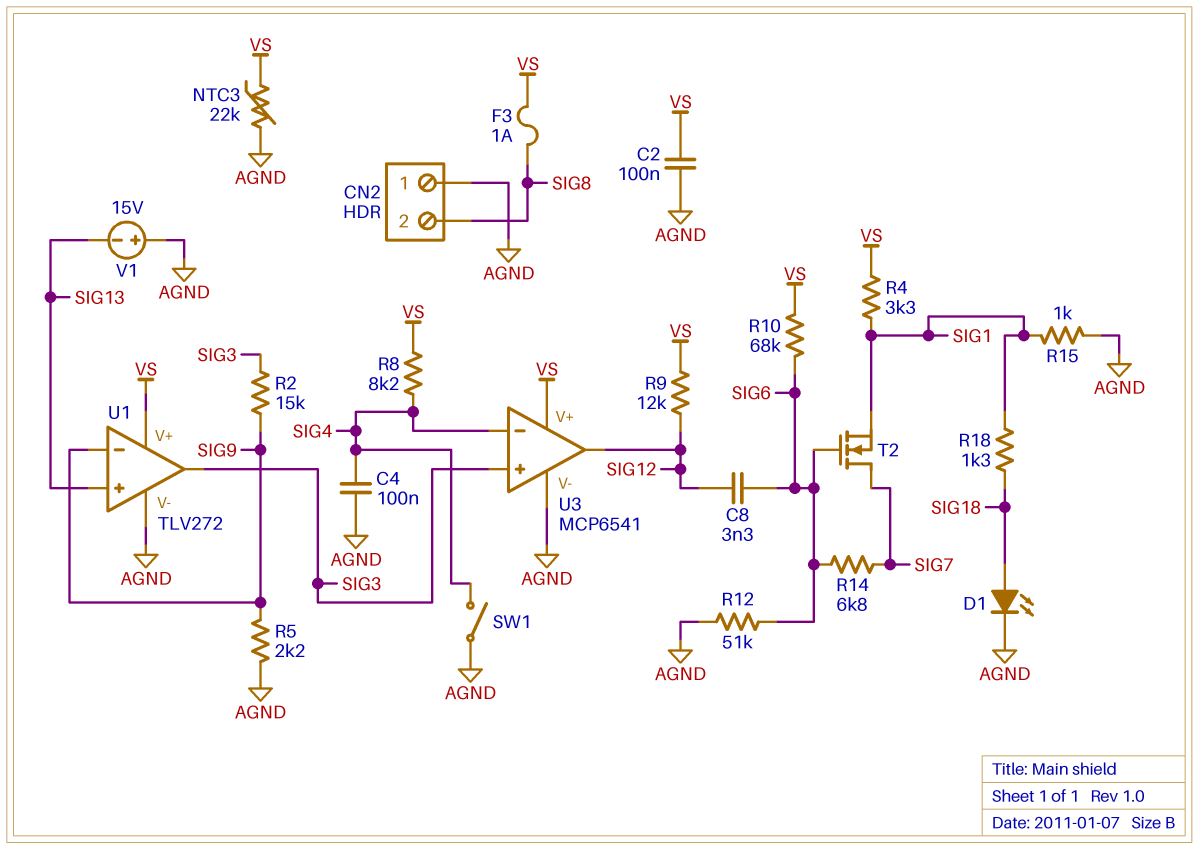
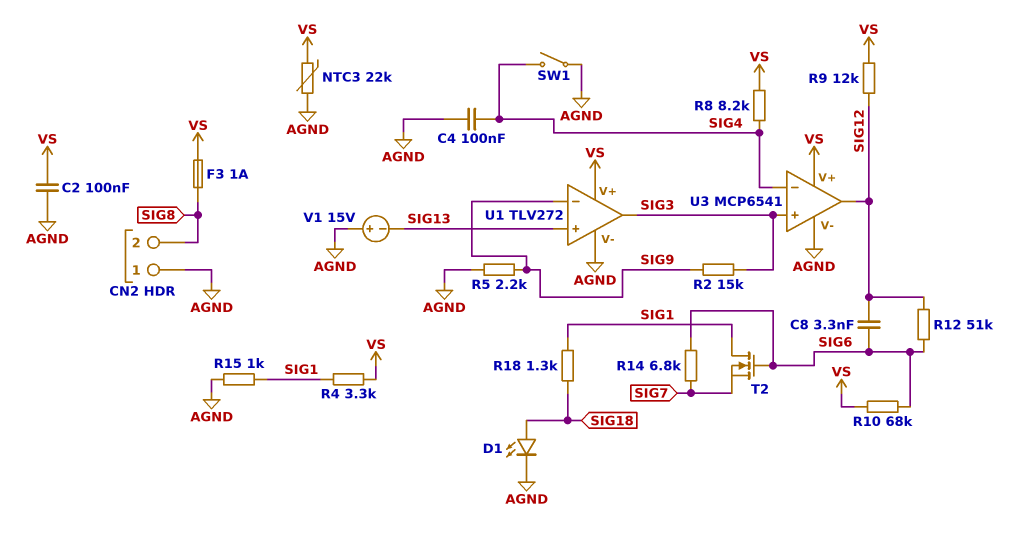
R12: 51k (AGND, SIG6) -> 51k (SIG6, SIG12)
T2: NMOS (G SIG6, D SIG7, S SIG1) -> NMOS (G SIG6, D SIG1, S SIG7)

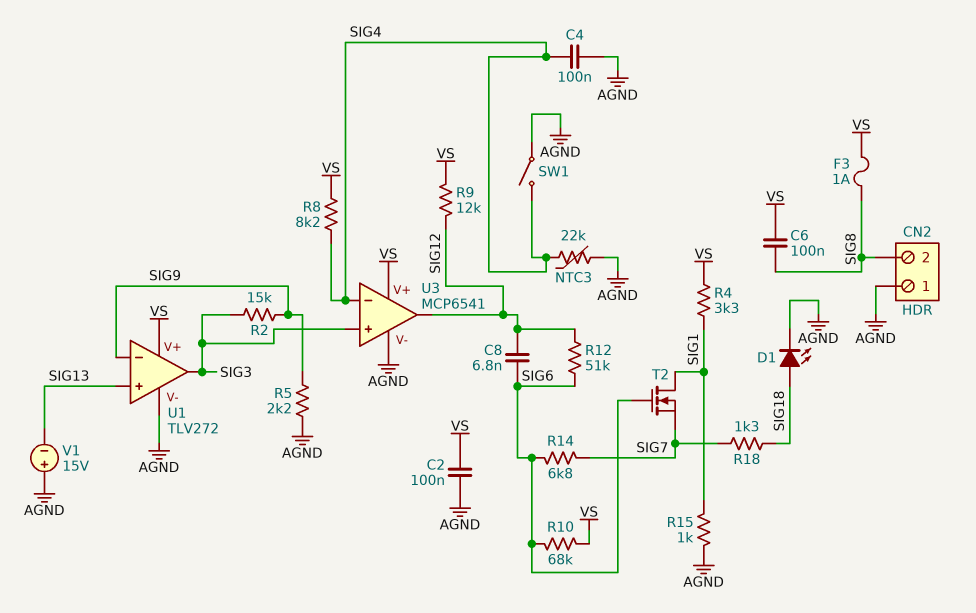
C6: none -> 100nF (SIG8, VS)
C8: 3.3nF (SIG6, SIG12) -> 6.8nF (SIG6, SIG12)
NTC3: 22k (AGND, VS) -> 22k (AGND, SIG4)
R18: 1.3k (SIG1, SIG18) -> 1.3k (SIG7, SIG18)

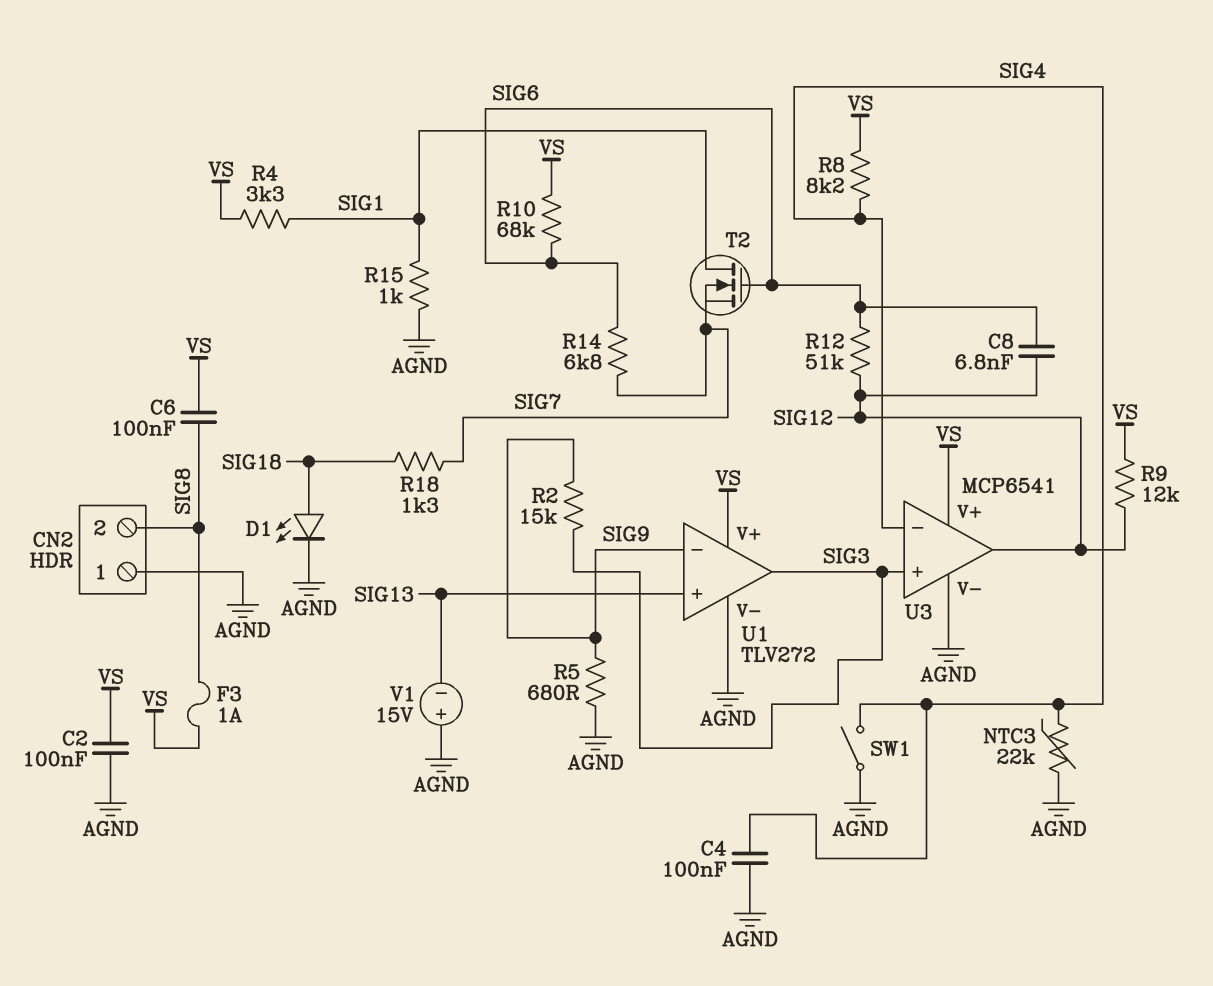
R5: 2.2k (AGND, SIG9) -> 680 (AGND, SIG9)

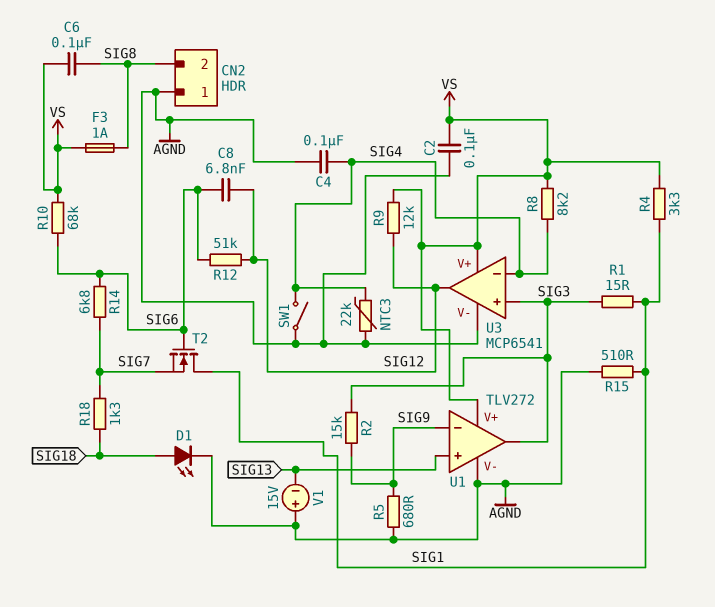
R1: none -> 15 (SIG1, SIG3)
R15: 1k (AGND, SIG1) -> 510 (AGND, SIG1)

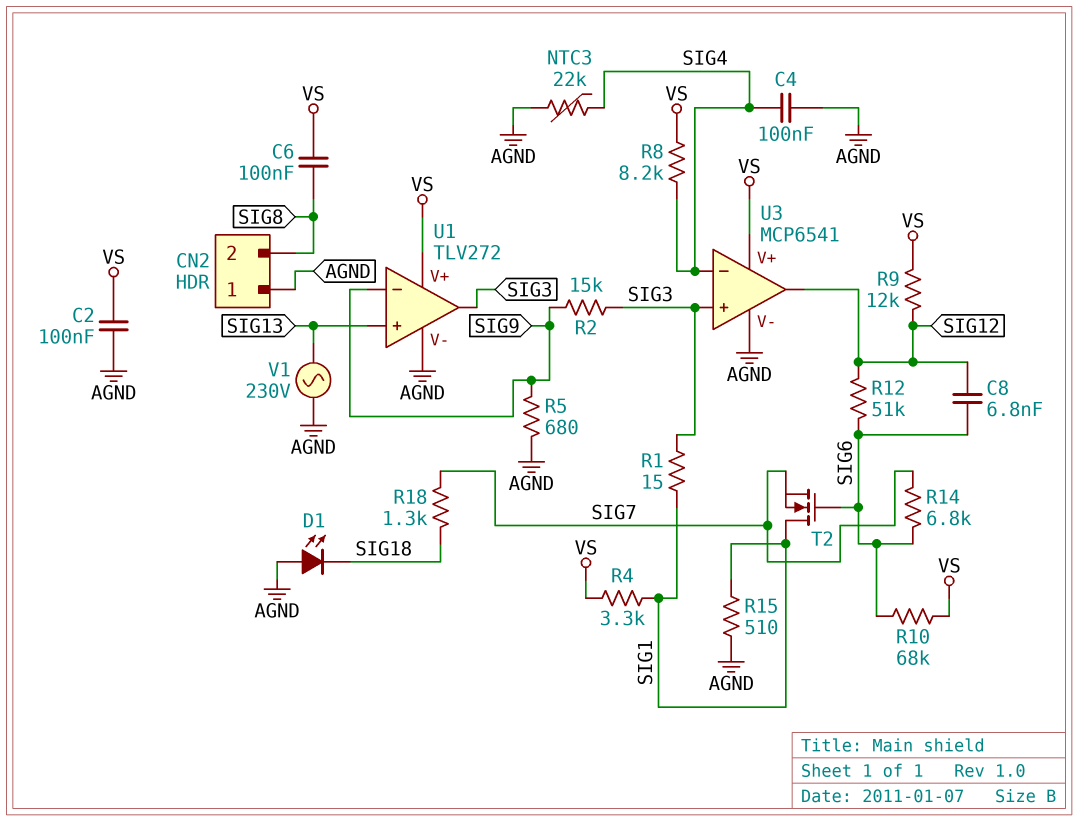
D1: LED (A SIG18, K AGND) -> LED (A AGND, K SIG18)
F3: 1A (SIG8, VS) -> none
SW1: switch (AGND, SIG4) -> none
V1: 15V (plus AGND, minus SIG13) -> AC 230V (AGND, SIG13)

